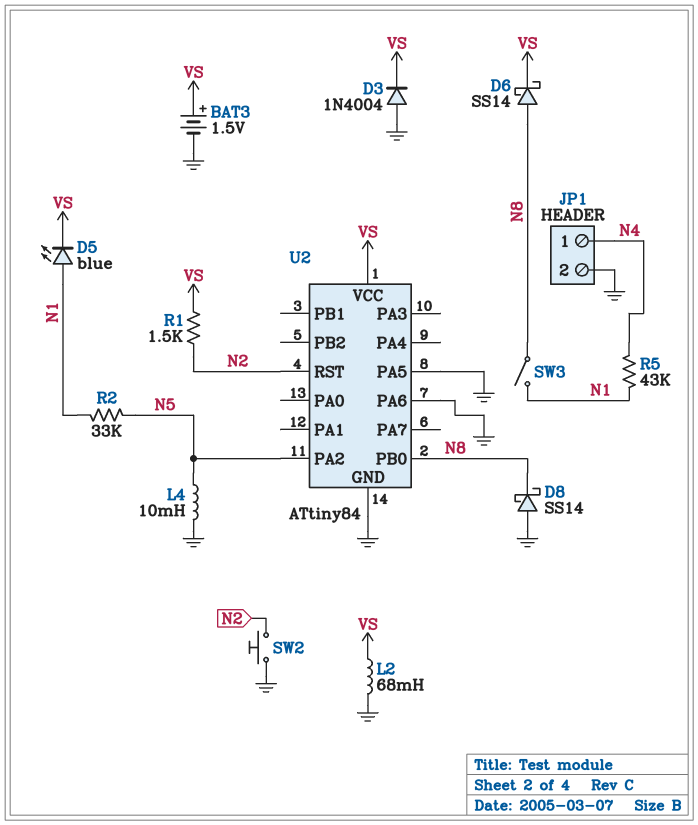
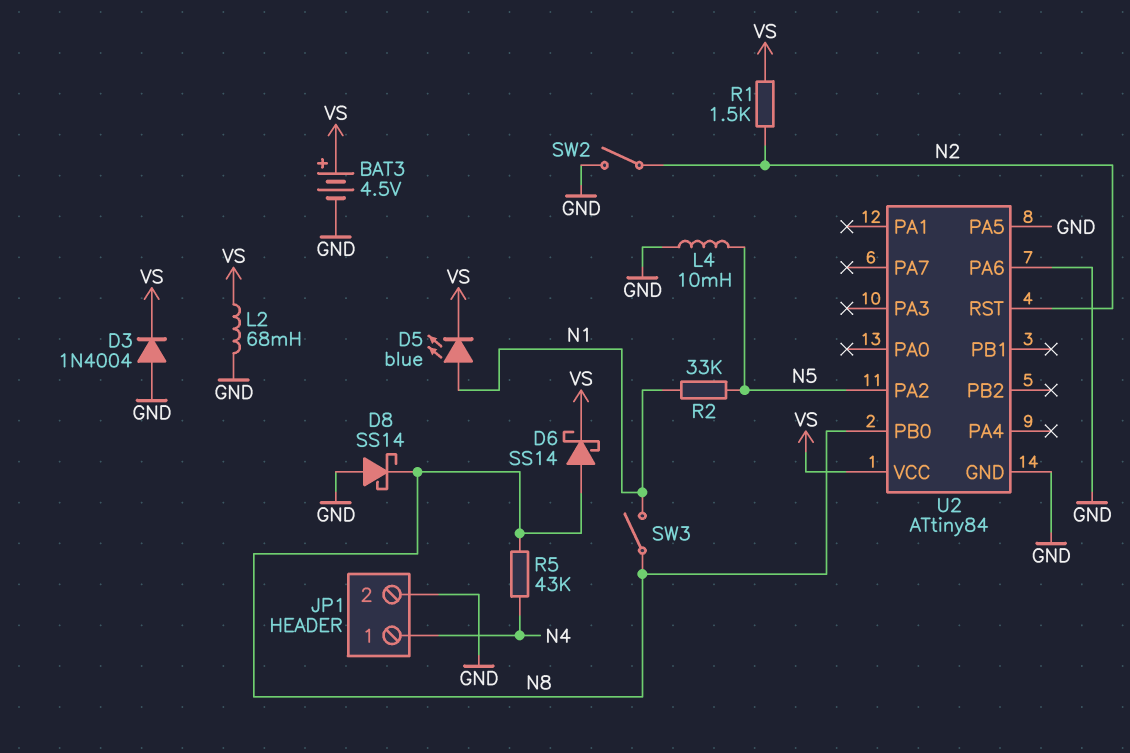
BAT3: 1.5V (plus VS, minus GND) -> 4.5V (plus VS, minus GND)
R5: 43k (N1, N4) -> 43k (N4, N8)
SW2: button (GND, N2) -> switch (GND, N2)

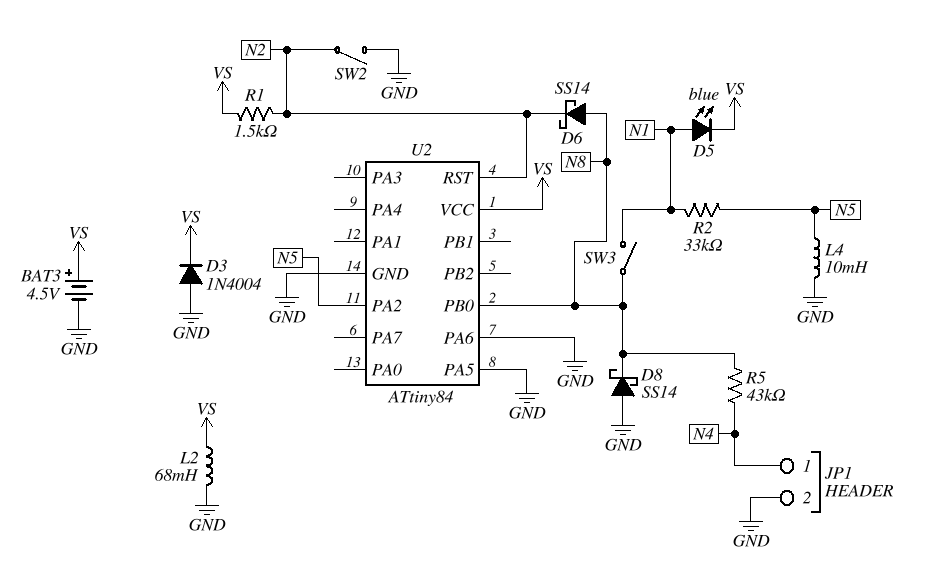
D6: schottky SS14 (A N8, K VS) -> schottky SS14 (A N8, K N2)

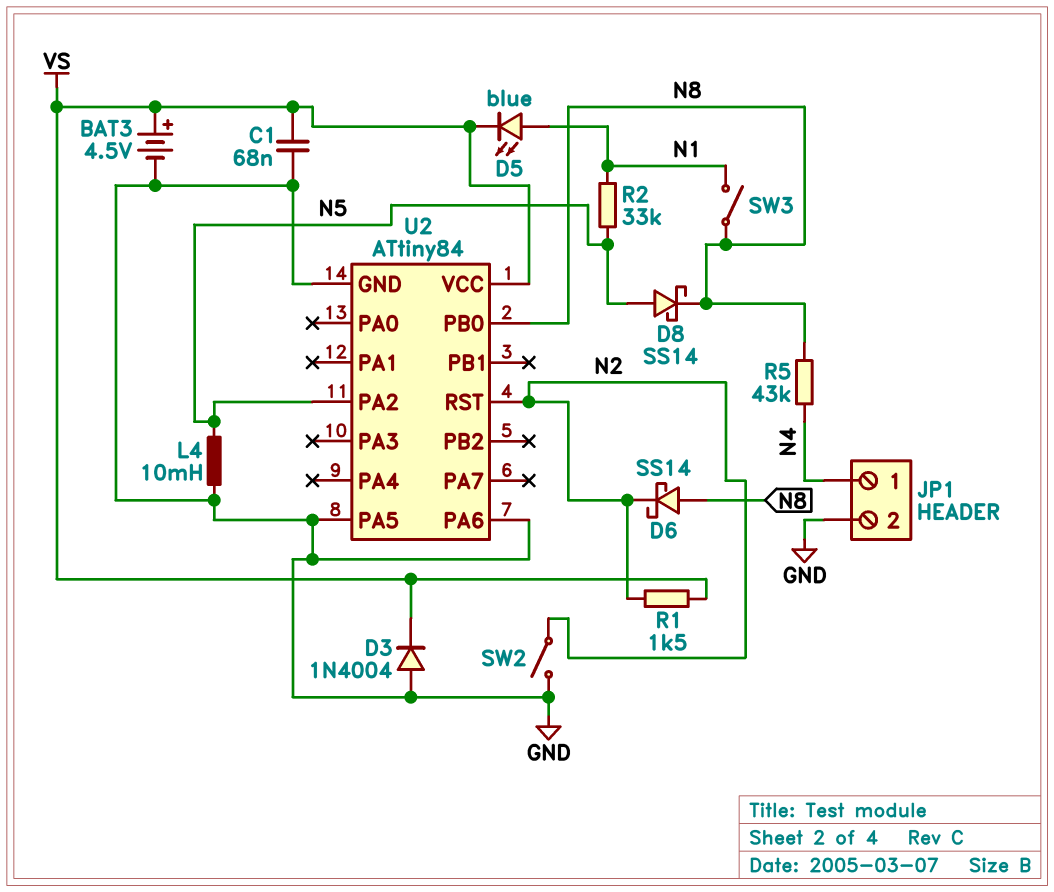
C1: none -> 68nF (GND, VS)
D8: schottky SS14 (A GND, K N8) -> schottky SS14 (A N5, K N8)
L2: 68mH (GND, VS) -> none

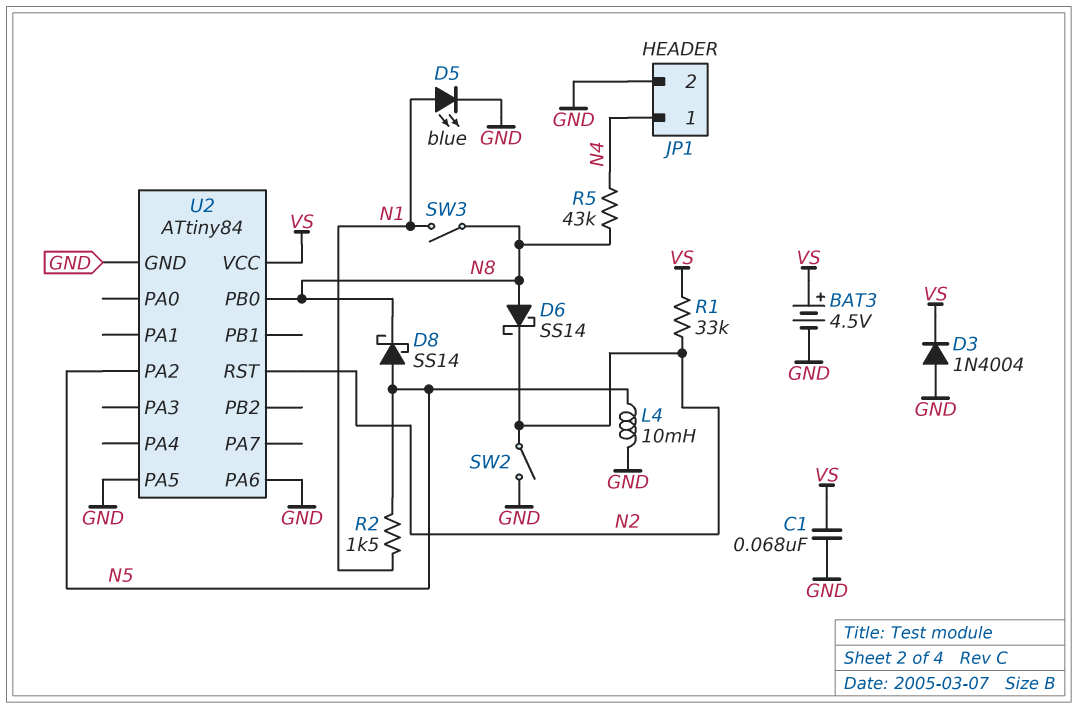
D5: LED blue (A N1, K VS) -> LED blue (A N1, K GND)
R1: 1.5k (N2, VS) -> 33k (N2, VS)
R2: 33k (N1, N5) -> 1.5k (N1, N5)

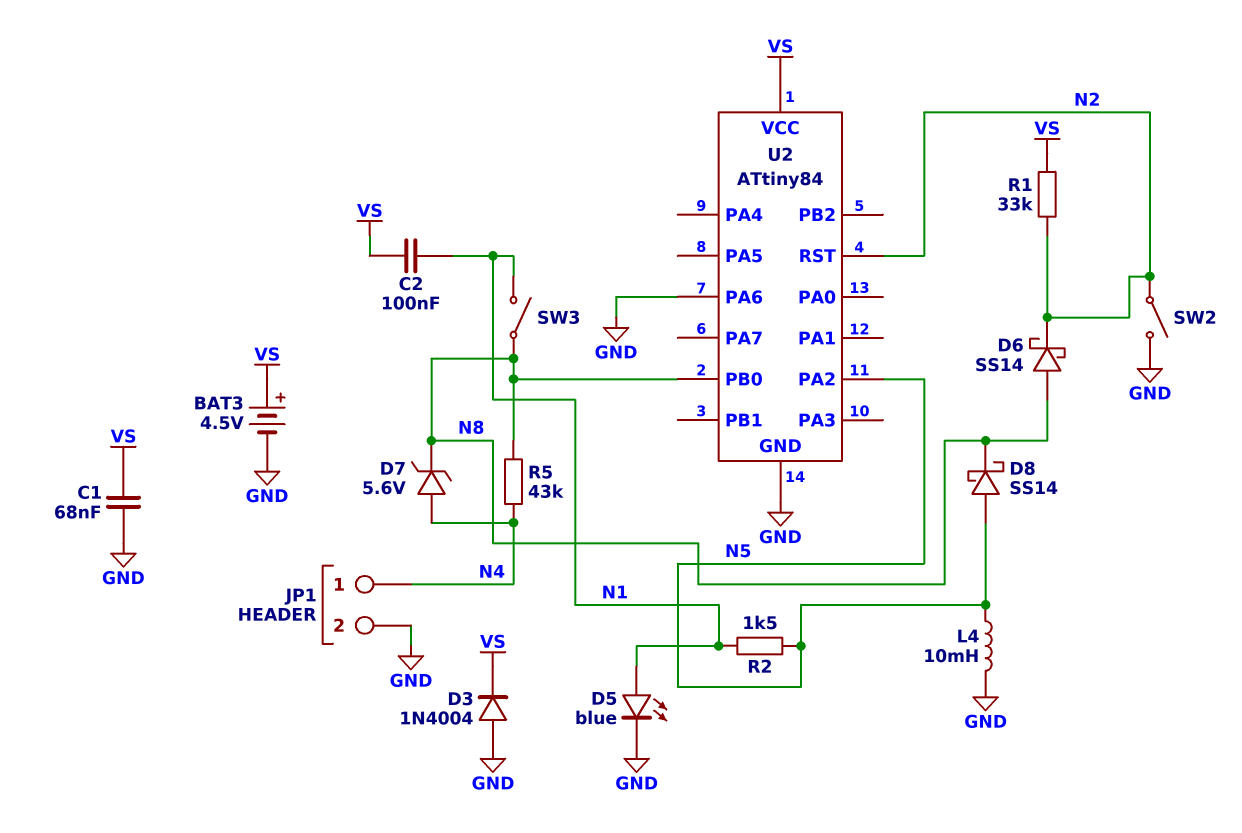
C2: none -> 100nF (N1, VS)
D7: none -> zener 5.6V (A N4, K N8)
U2 pin PA5: GND -> none

